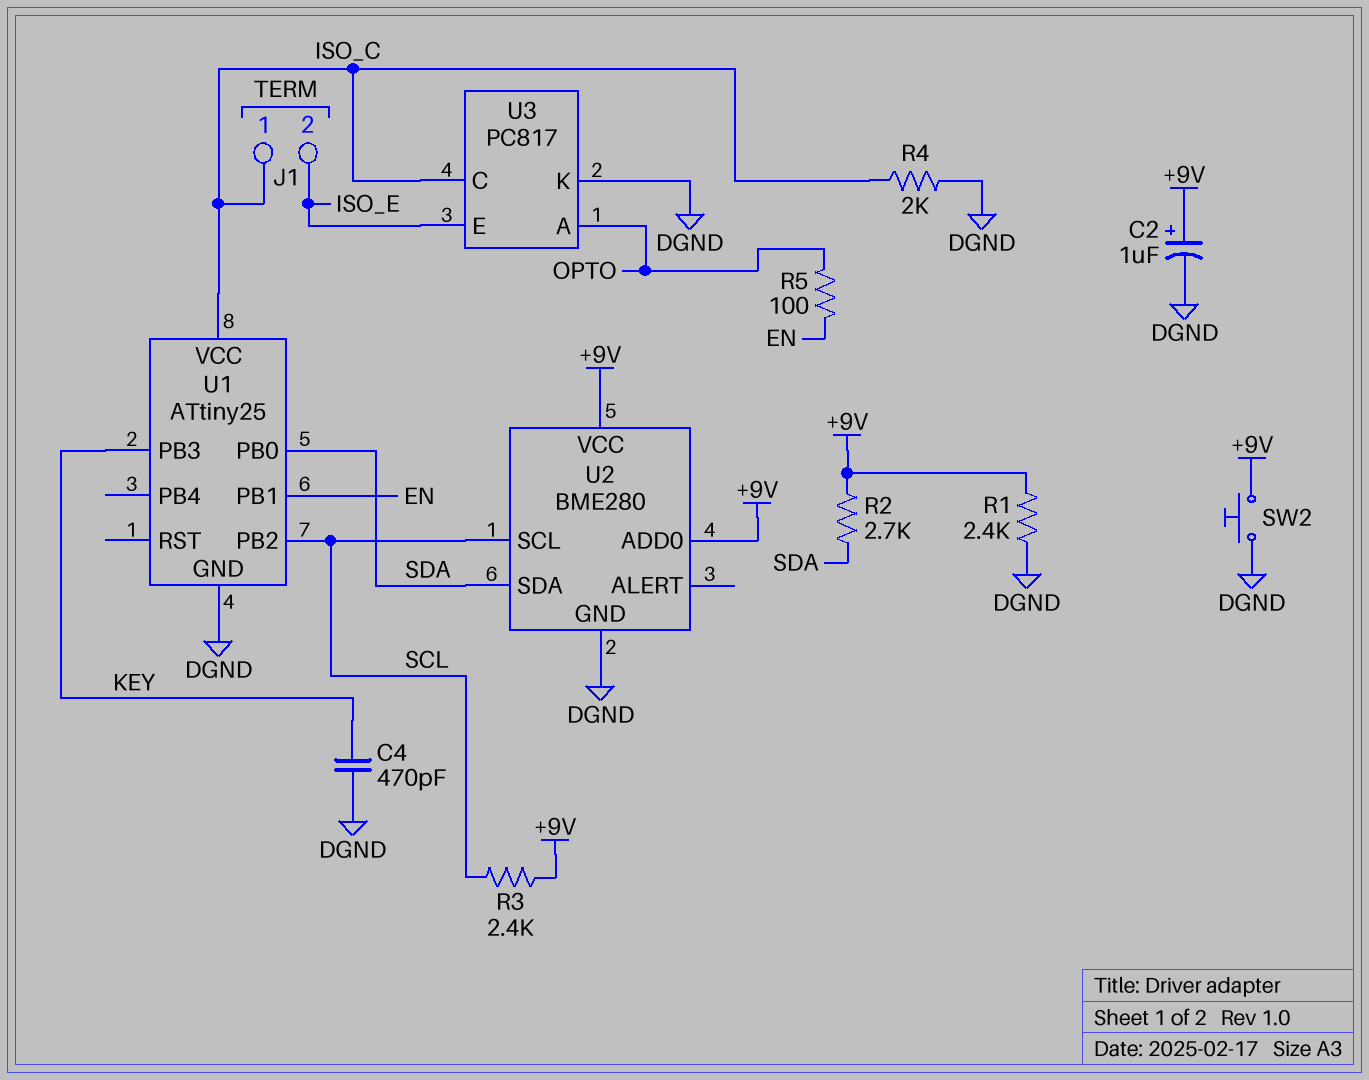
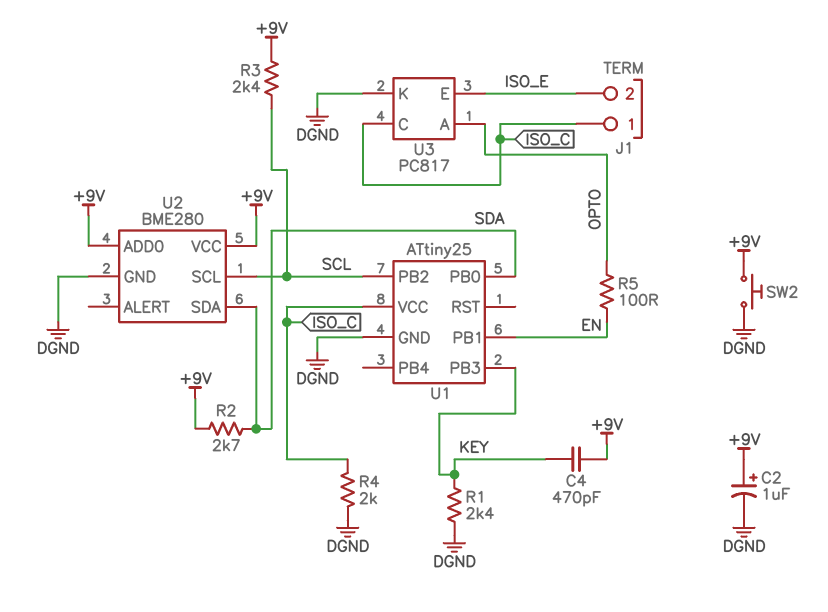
C4: 470pF (DGND, KEY) -> 470pF (+9V, KEY)
R1: 2.4k (+9V, DGND) -> 2.4k (DGND, KEY)

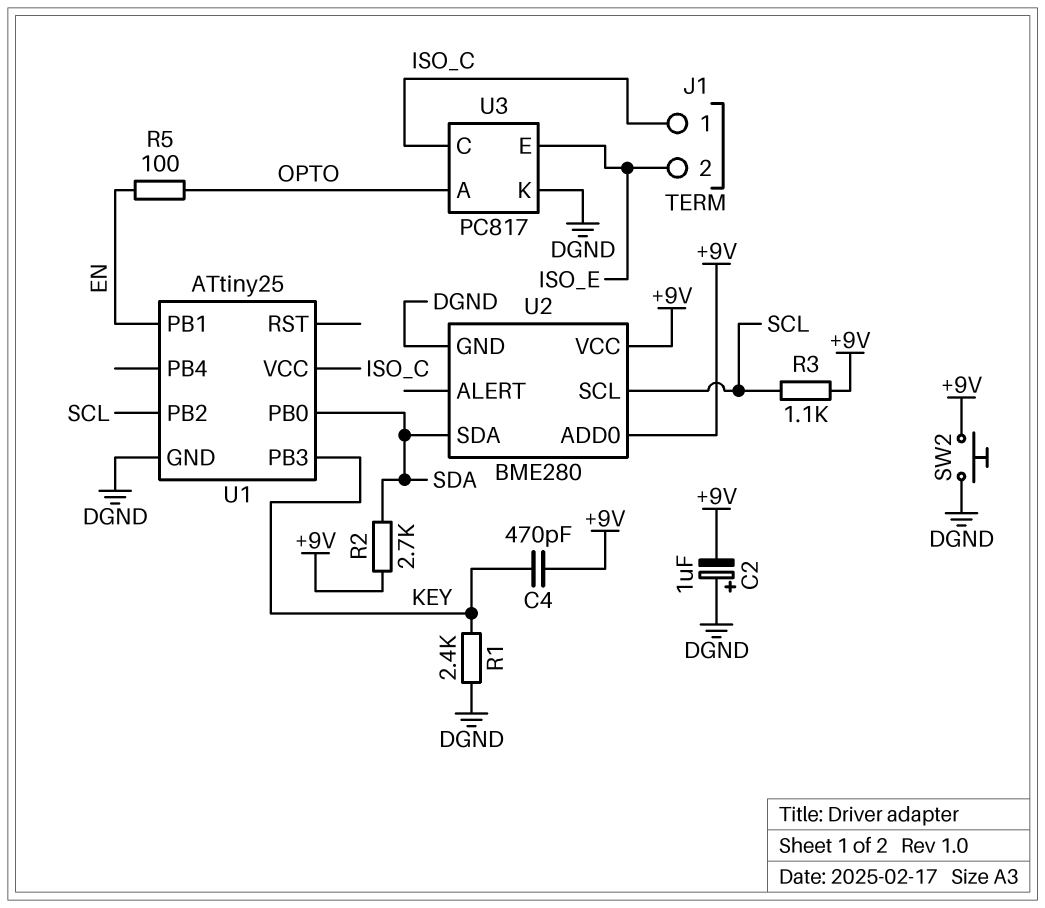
C2: 1uF (plus +9V, minus DGND) -> 1uF (plus DGND, minus +9V)
R3: 2.4k (+9V, SCL) -> 1.1k (+9V, SCL)
R4: 2k (DGND, ISO_C) -> none

